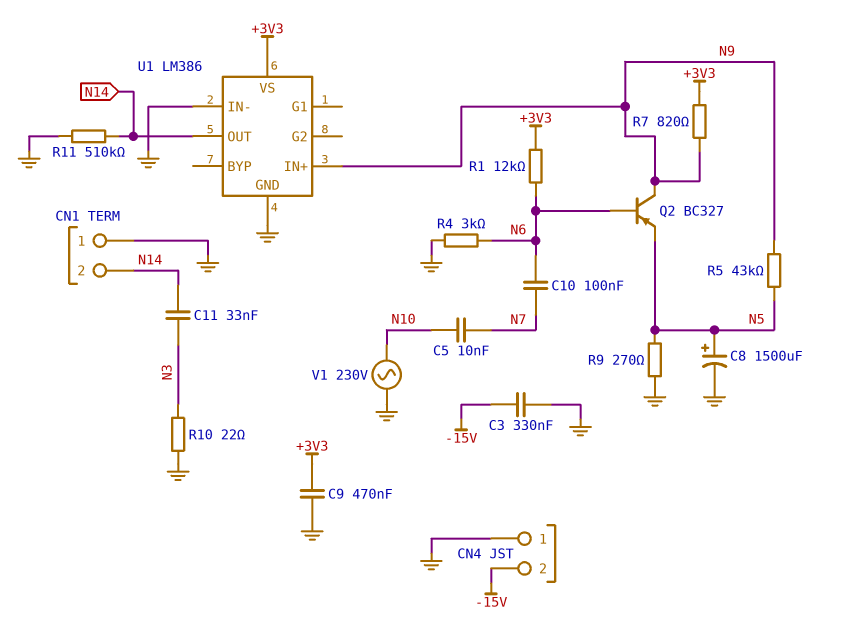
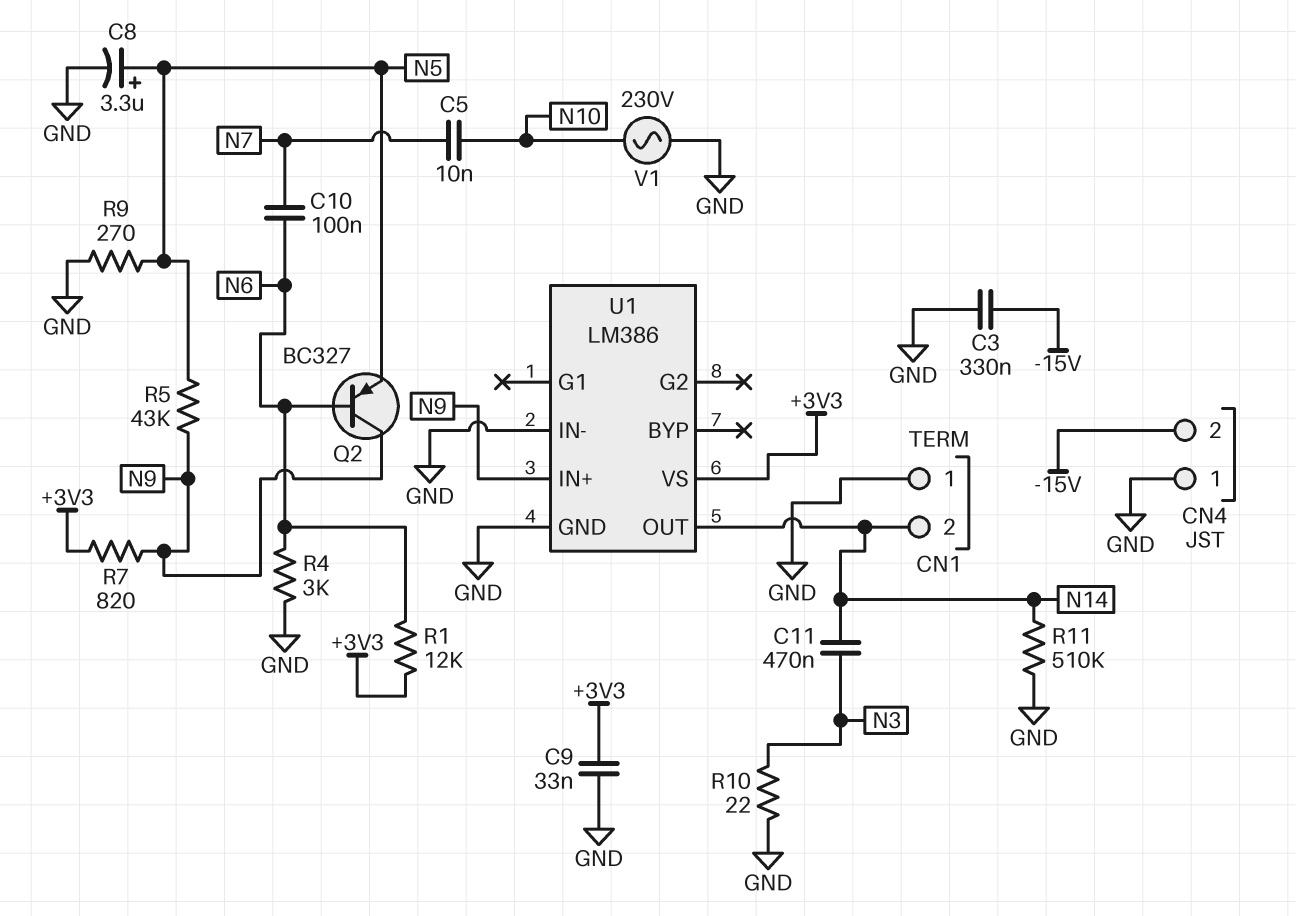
C8: 1500uF (plus N5, minus GND) -> 3.3uF (plus N5, minus GND)
C9: 470nF (+3V3, GND) -> 33nF (+3V3, GND)
C11: 33nF (N3, N14) -> 470nF (N3, N14)

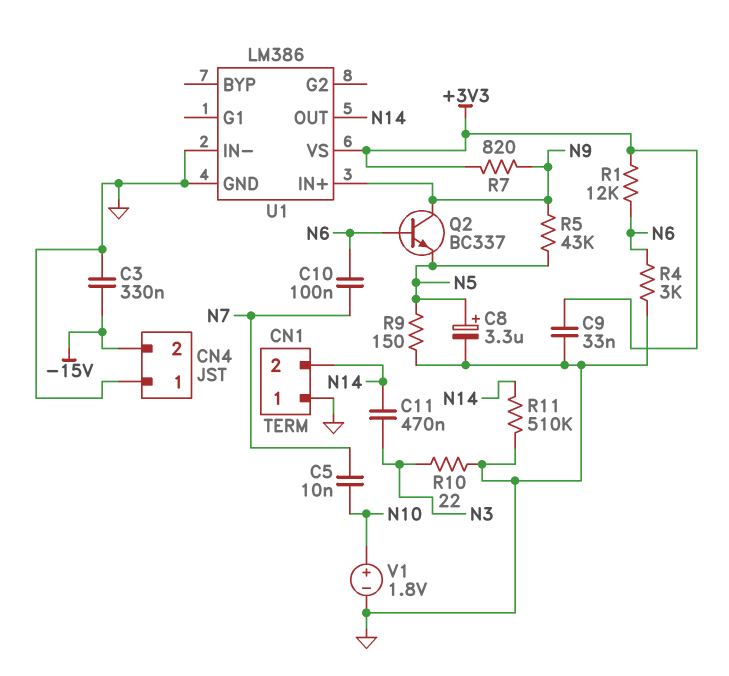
Q2: PNP BC327 (B N6, C N9, E N5) -> NPN BC337 (B N6, C N9, E N5)
R9: 270 (GND, N5) -> 150 (GND, N5)
V1: AC 230V (GND, N10) -> 1.8V (plus N10, minus GND)

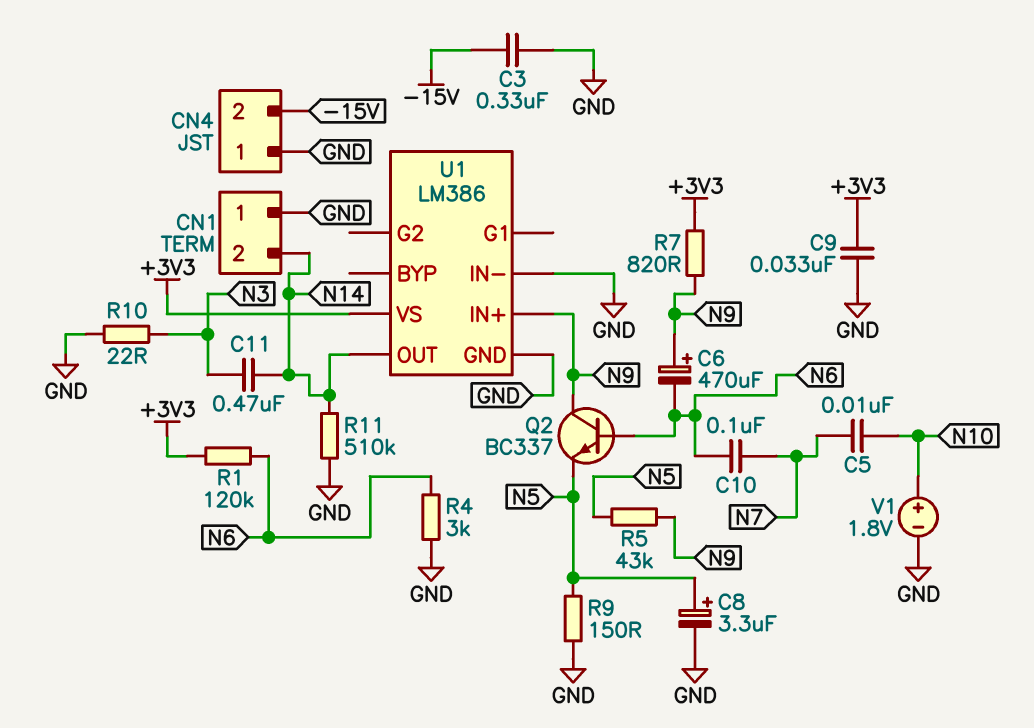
C6: none -> 470uF (plus N9, minus N6)
R1: 12k (+3V3, N6) -> 120k (+3V3, N6)

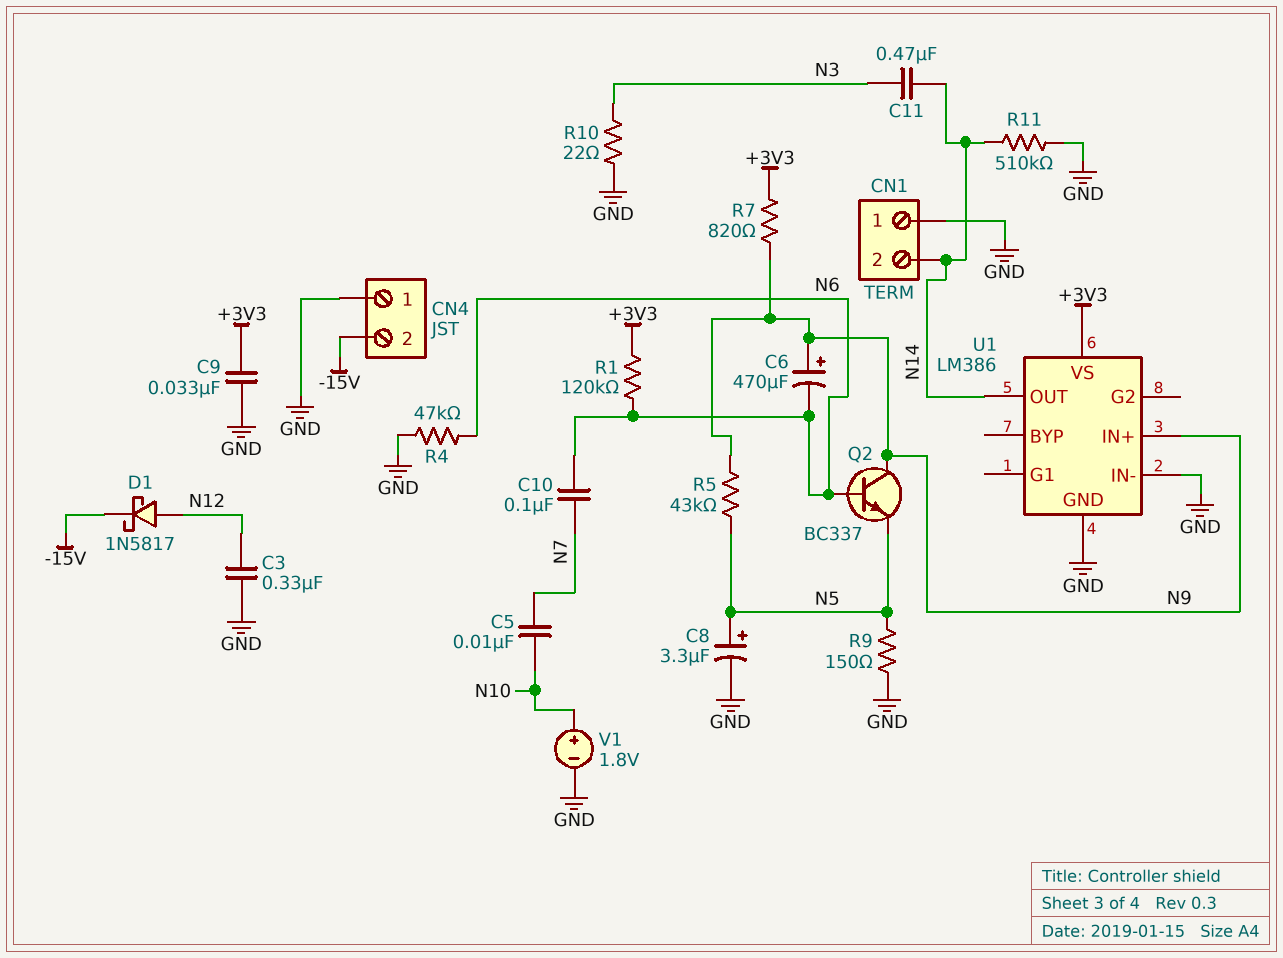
C3: 330nF (-15V, GND) -> 330nF (GND, N12)
D1: none -> schottky 1N5817 (A N12, K -15V)
R4: 3k (GND, N6) -> 47k (GND, N6)

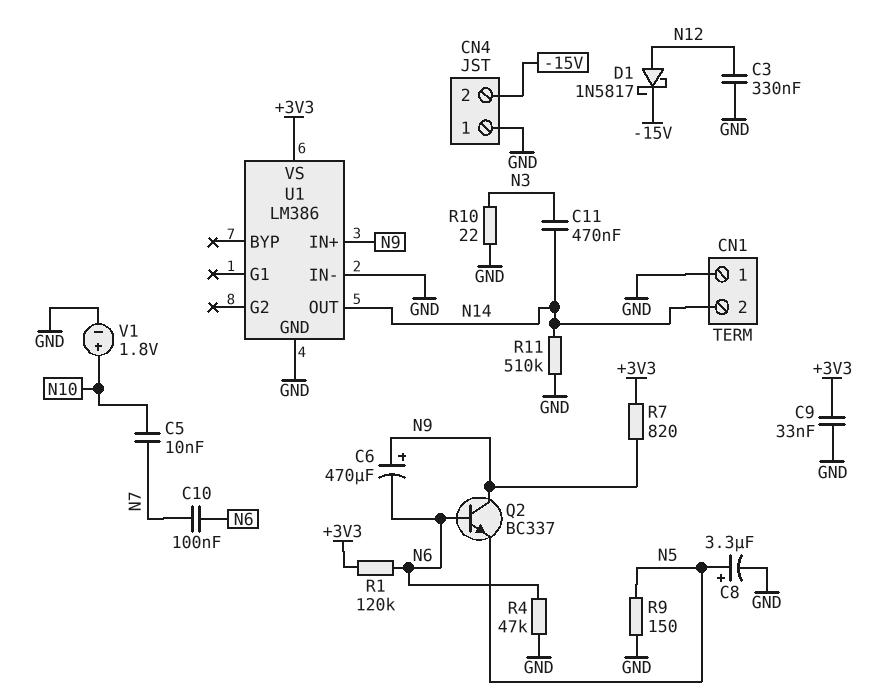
R5: 43k (N5, N9) -> none

